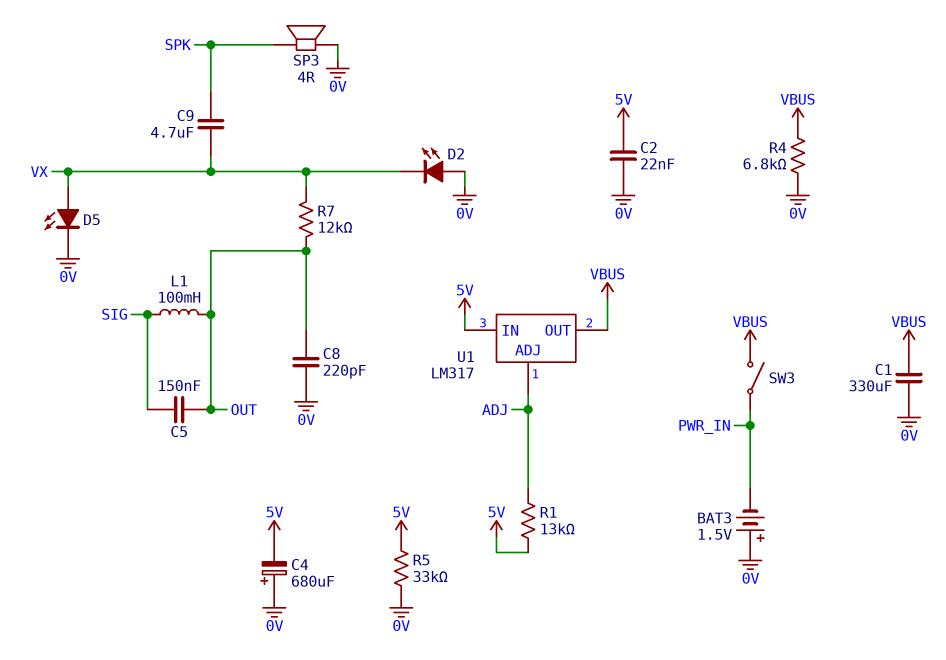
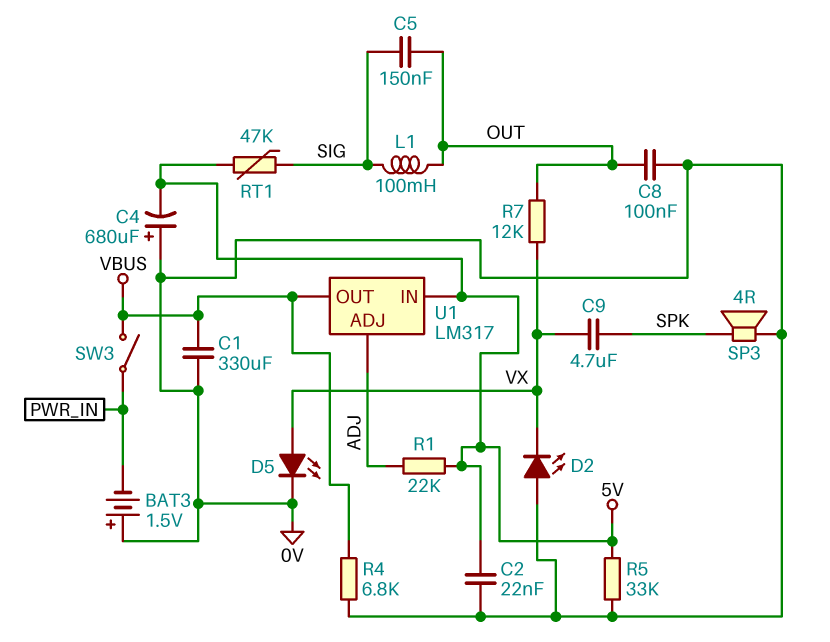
C8: 220pF (0V, OUT) -> 100nF (0V, OUT)
R1: 13k (5V, ADJ) -> 22k (5V, ADJ)
RT1: none -> 47k (5V, SIG)

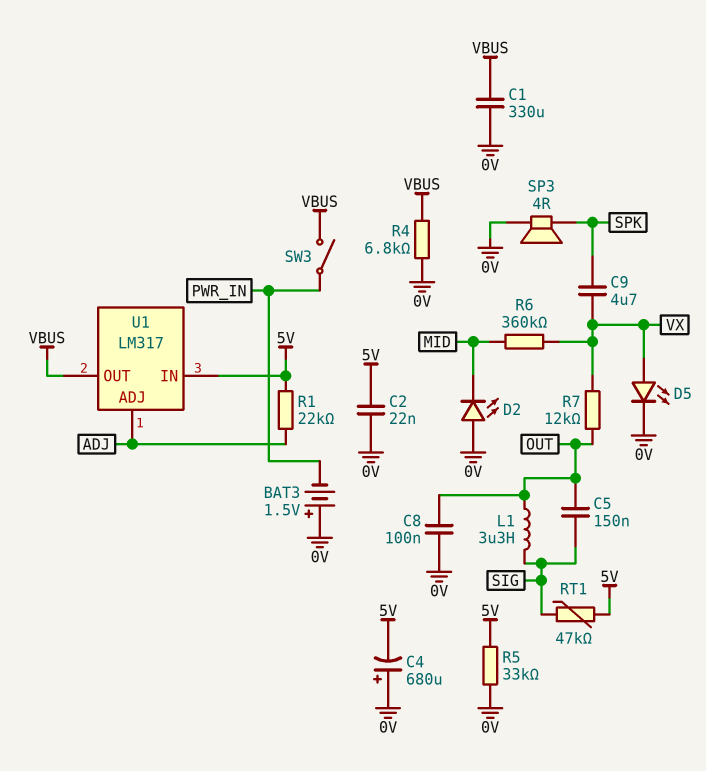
D2: LED (A 0V, K VX) -> LED (A 0V, K MID)
L1: 100mH (OUT, SIG) -> 3.3uH (OUT, SIG)
R6: none -> 360k (MID, VX)

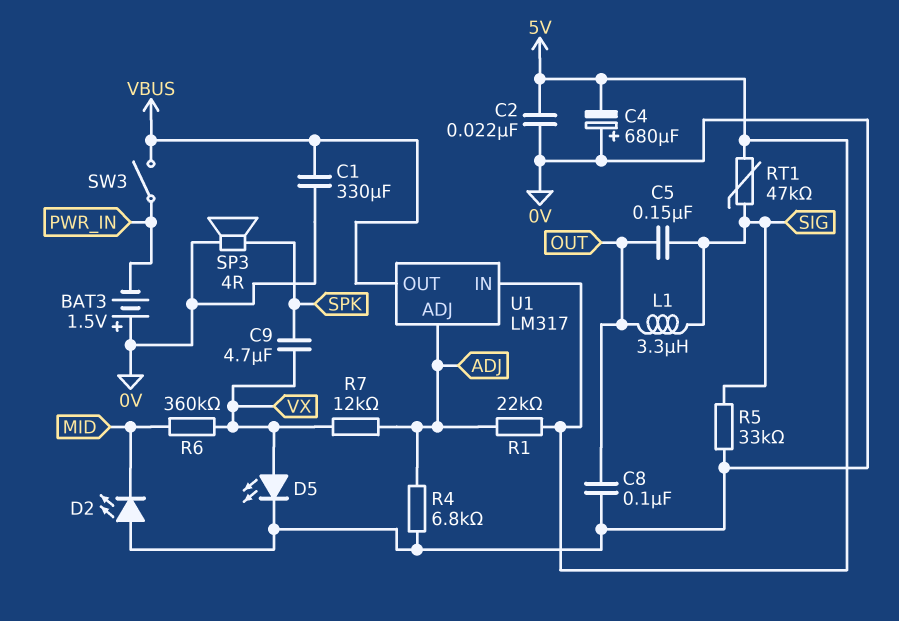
R4: 6.8k (0V, VBUS) -> 6.8k (0V, ADJ)
R5: 33k (0V, 5V) -> 33k (0V, SIG)
R7: 12k (OUT, VX) -> 12k (ADJ, VX)

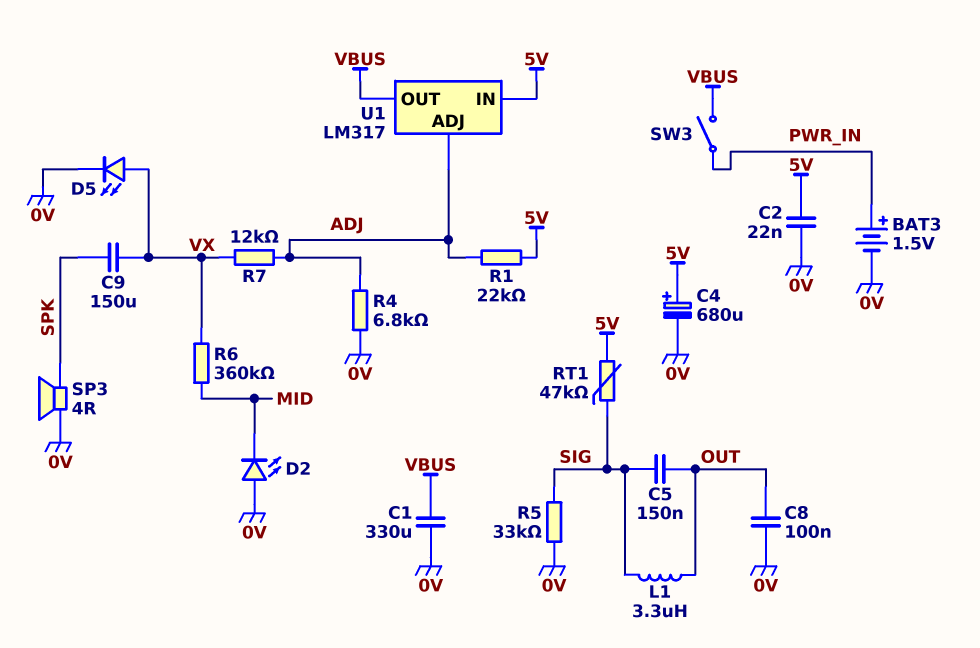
BAT3: 1.5V (plus 0V, minus PWR_IN) -> 1.5V (plus PWR_IN, minus 0V)
C4: 680uF (plus 0V, minus 5V) -> 680uF (plus 5V, minus 0V)
C9: 4.7uF (SPK, VX) -> 150uF (SPK, VX)

